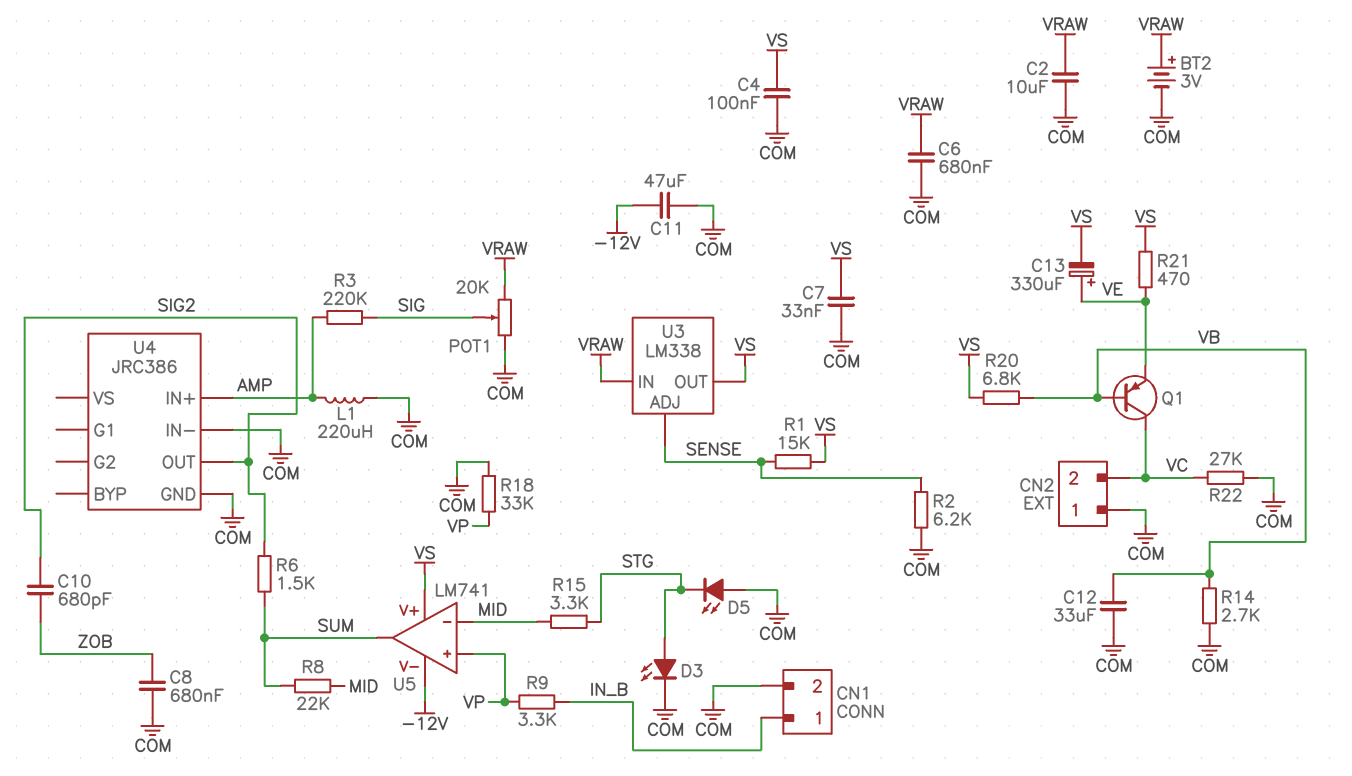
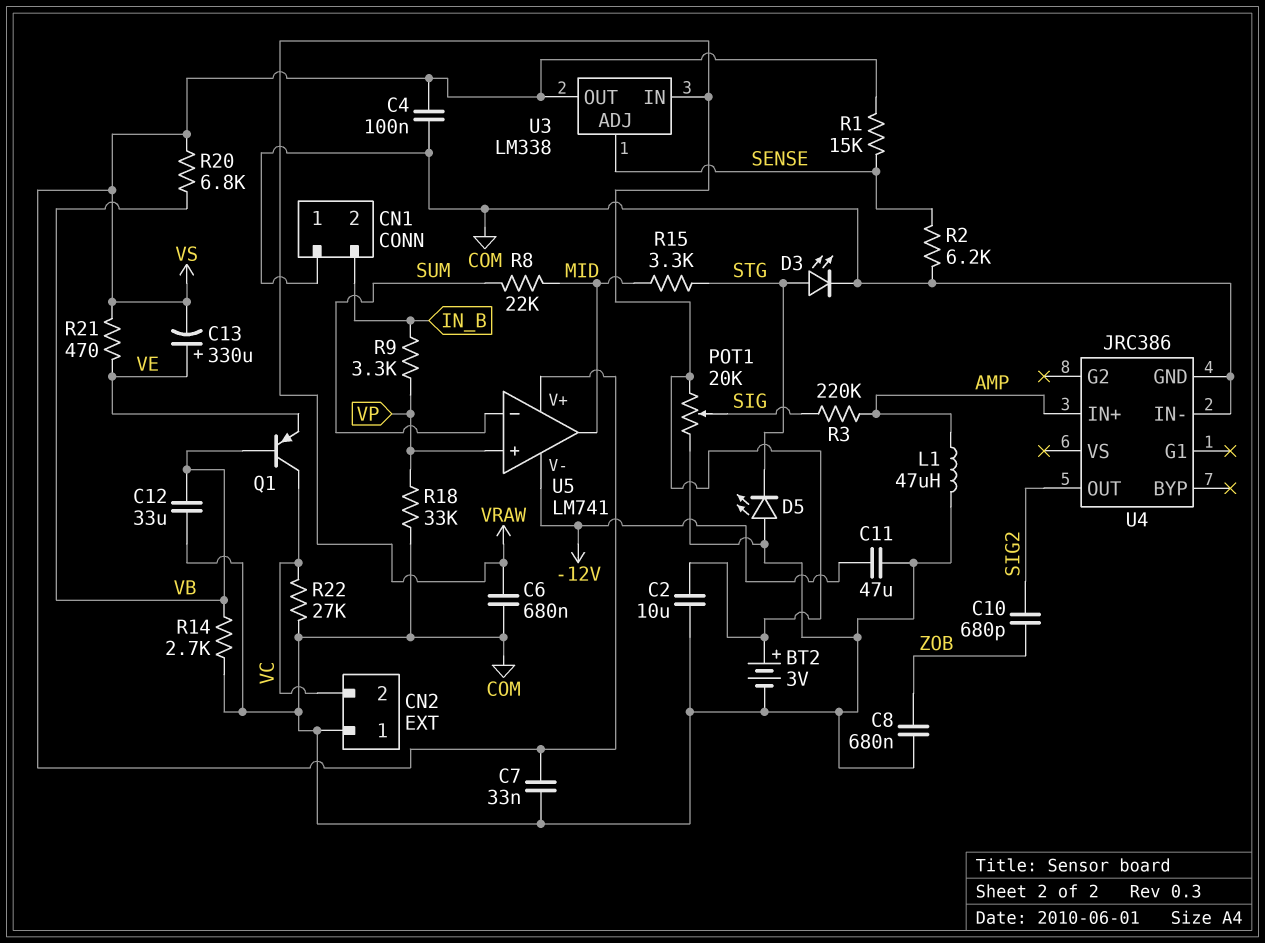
CN1 pin 1: IN_B -> COM
CN1 pin 2: COM -> IN_B
L1: 220uH (AMP, COM) -> 47uH (AMP, COM)
R6: 1.5k (SIG2, SUM) -> none
U5 pin in-: MID -> SUM
U5 pin out: SUM -> MID

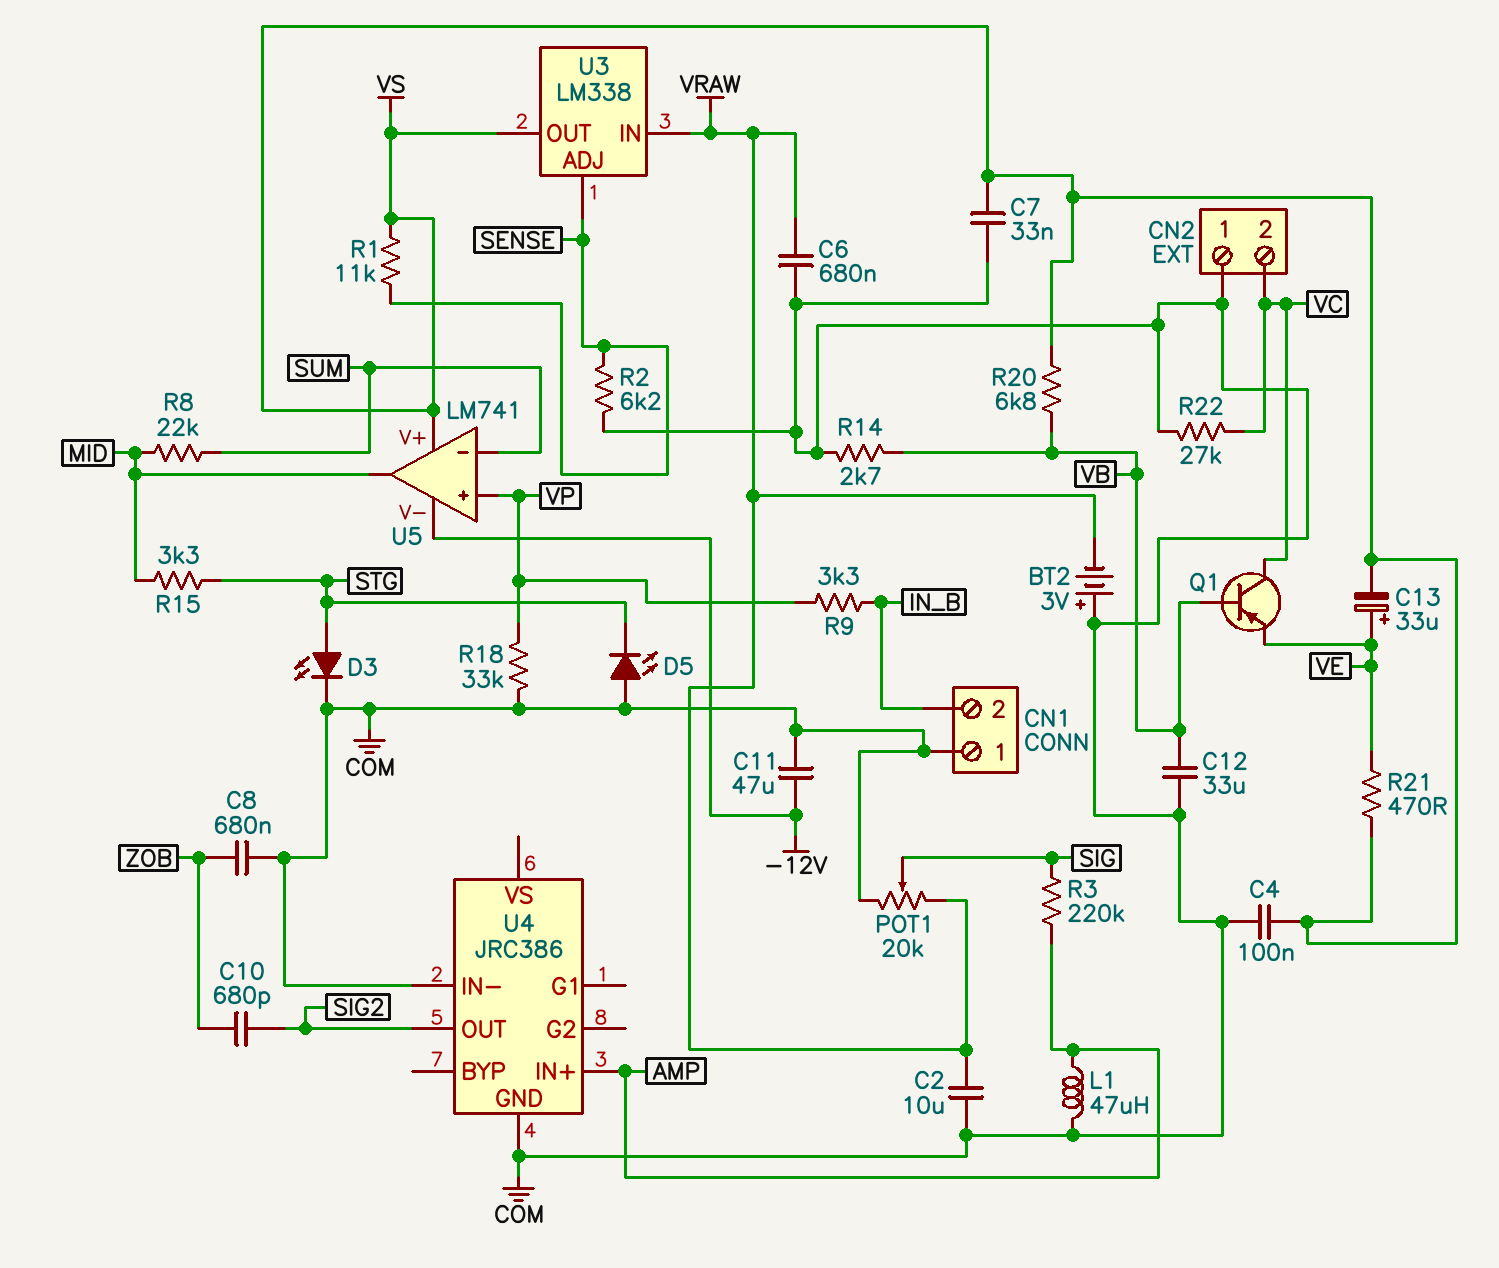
BT2: 3V (plus VRAW, minus COM) -> 3V (plus COM, minus VRAW)
C13: 330uF (plus VE, minus VS) -> 33uF (plus VE, minus VS)
R1: 15k (SENSE, VS) -> 11k (SENSE, VS)

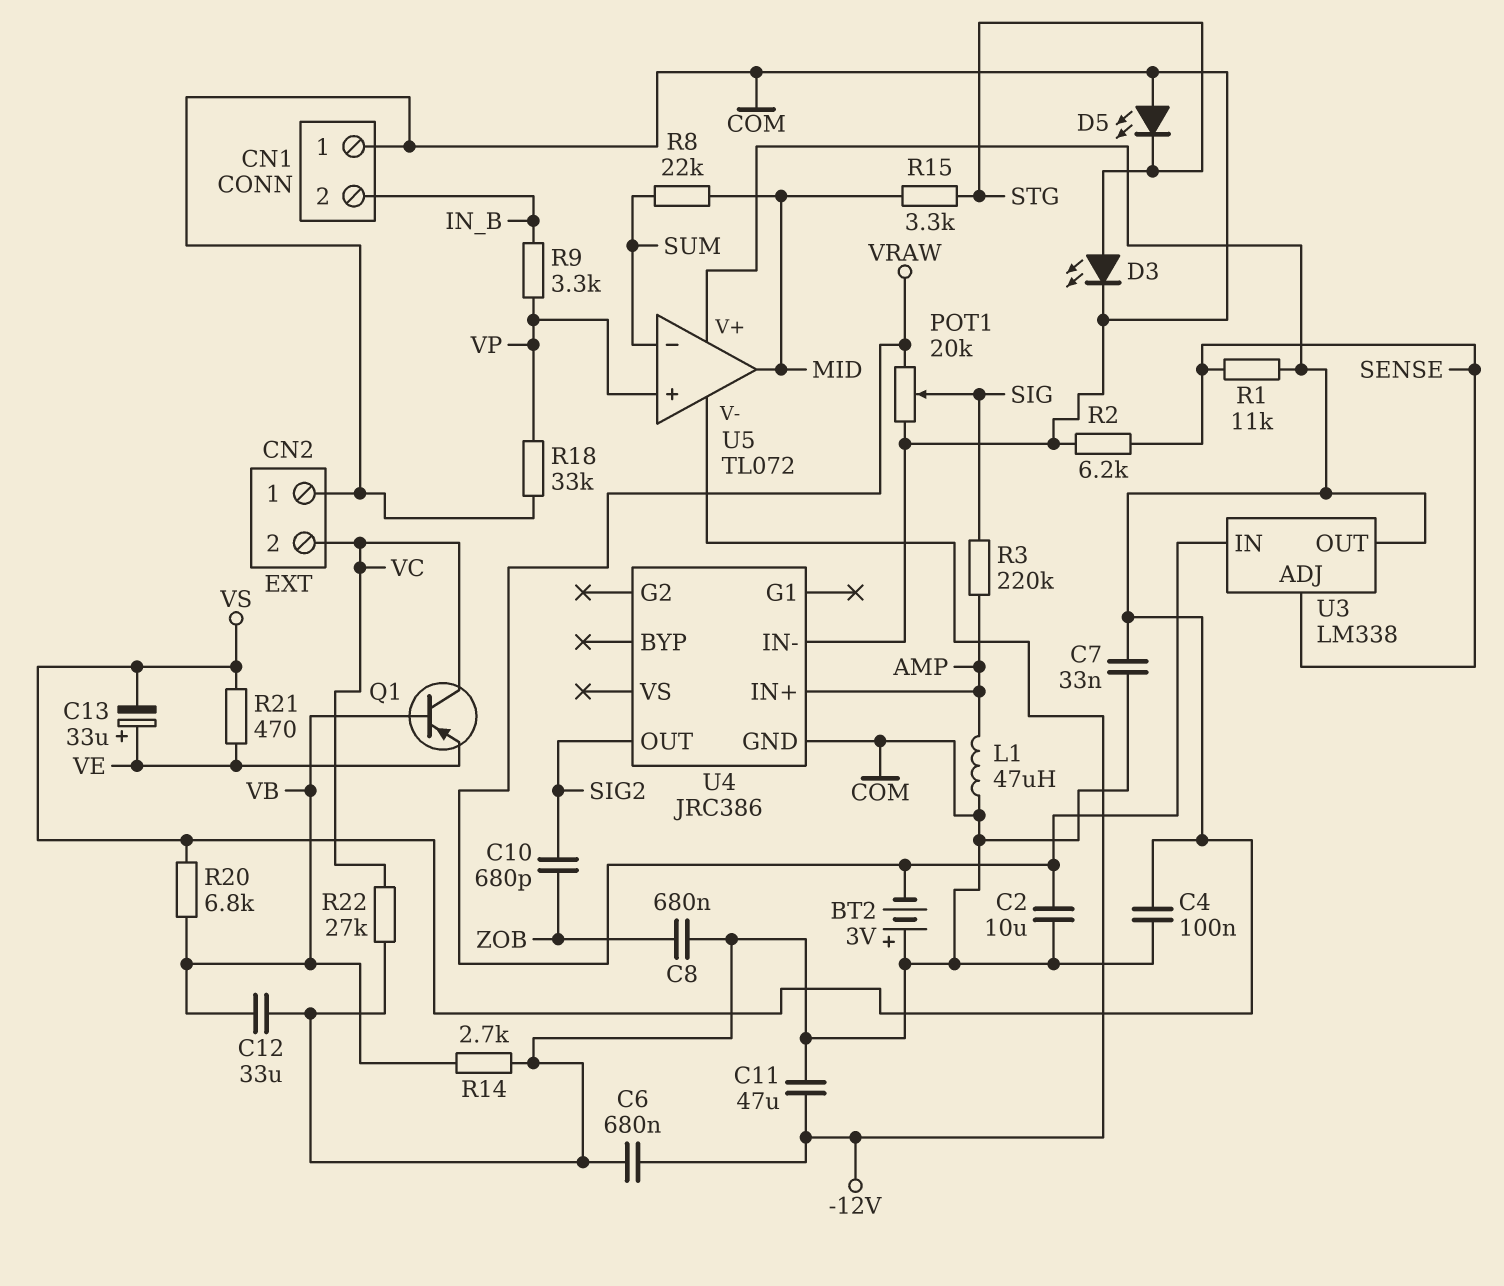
C6: 680nF (COM, VRAW) -> 680nF (-12V, COM)
U5: LM741 -> TL072

